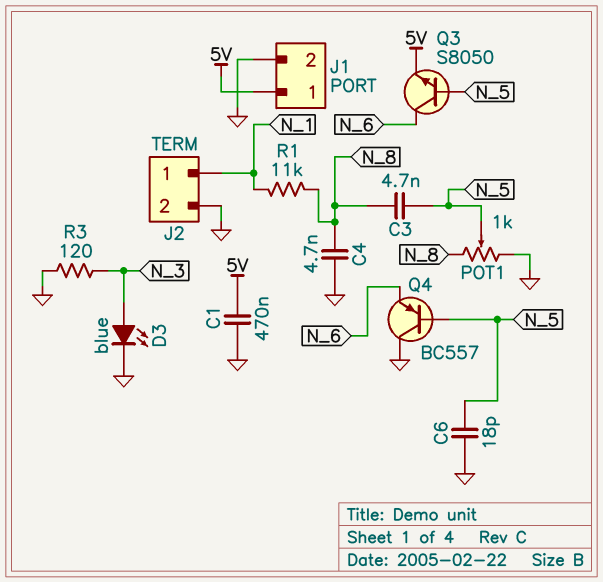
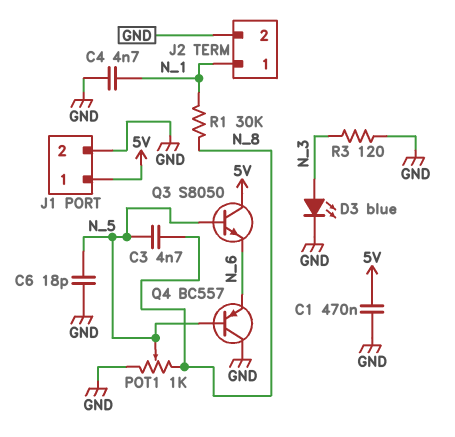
C4: 4.7nF (GND, N_8) -> 4.7nF (GND, N_1)
Q3: NPN S8050 (B N_5, C N_6, E 5V) -> NPN S8050 (B N_5, C 5V, E N_6)
R1: 11k (N_1, N_8) -> 30k (N_1, N_8)

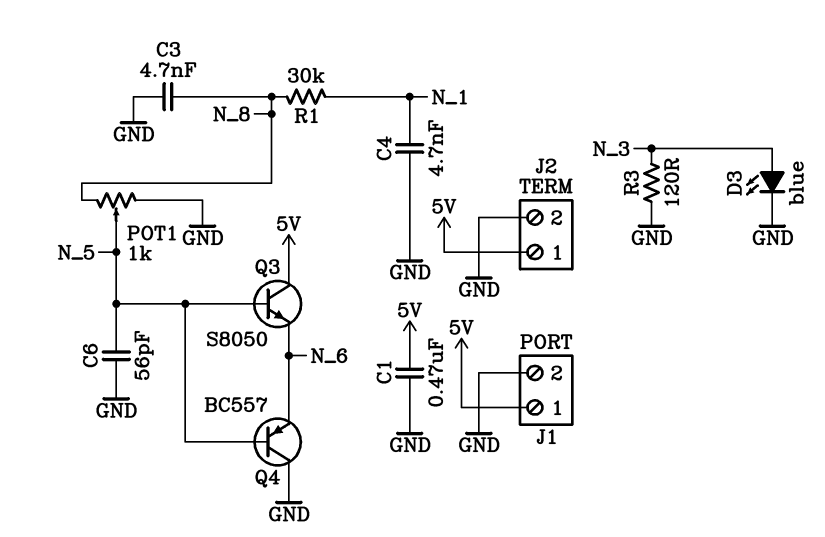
C3: 4.7nF (N_5, N_8) -> 4.7nF (GND, N_8)
C6: 18pF (GND, N_5) -> 56pF (GND, N_5)
J2 pin 1: N_1 -> 5V

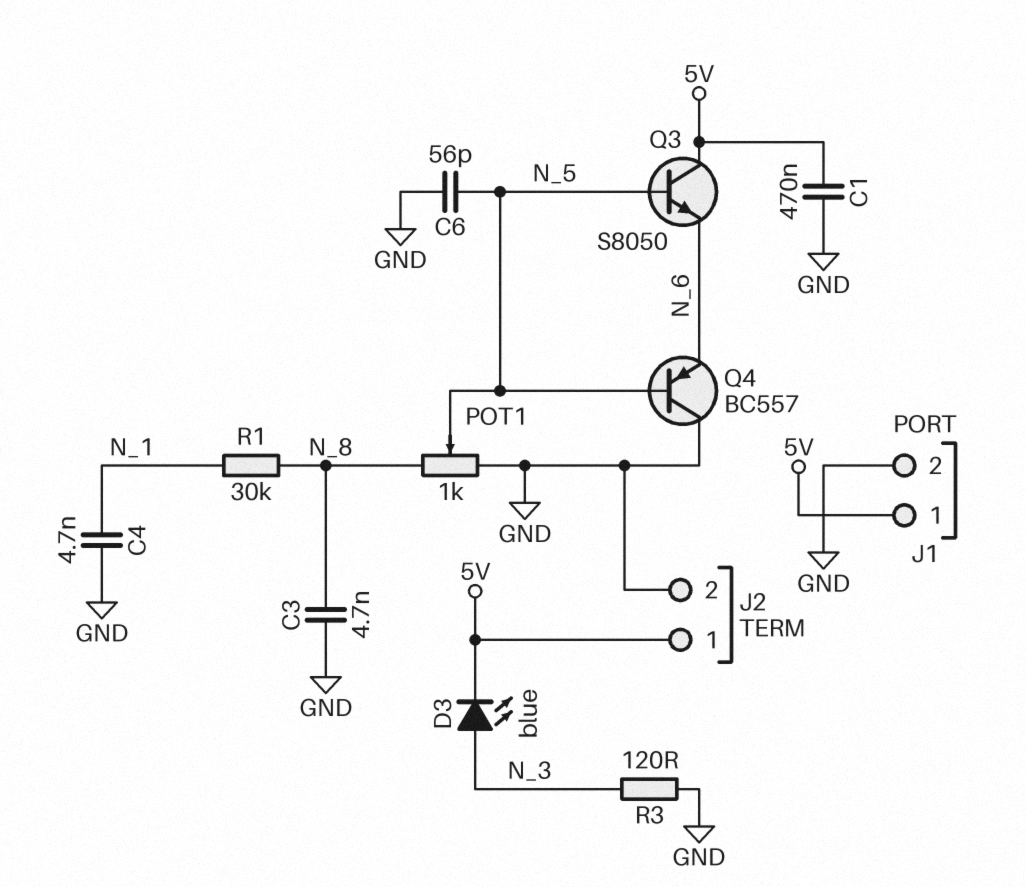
D3: LED blue (A N_3, K GND) -> LED blue (A N_3, K 5V)

